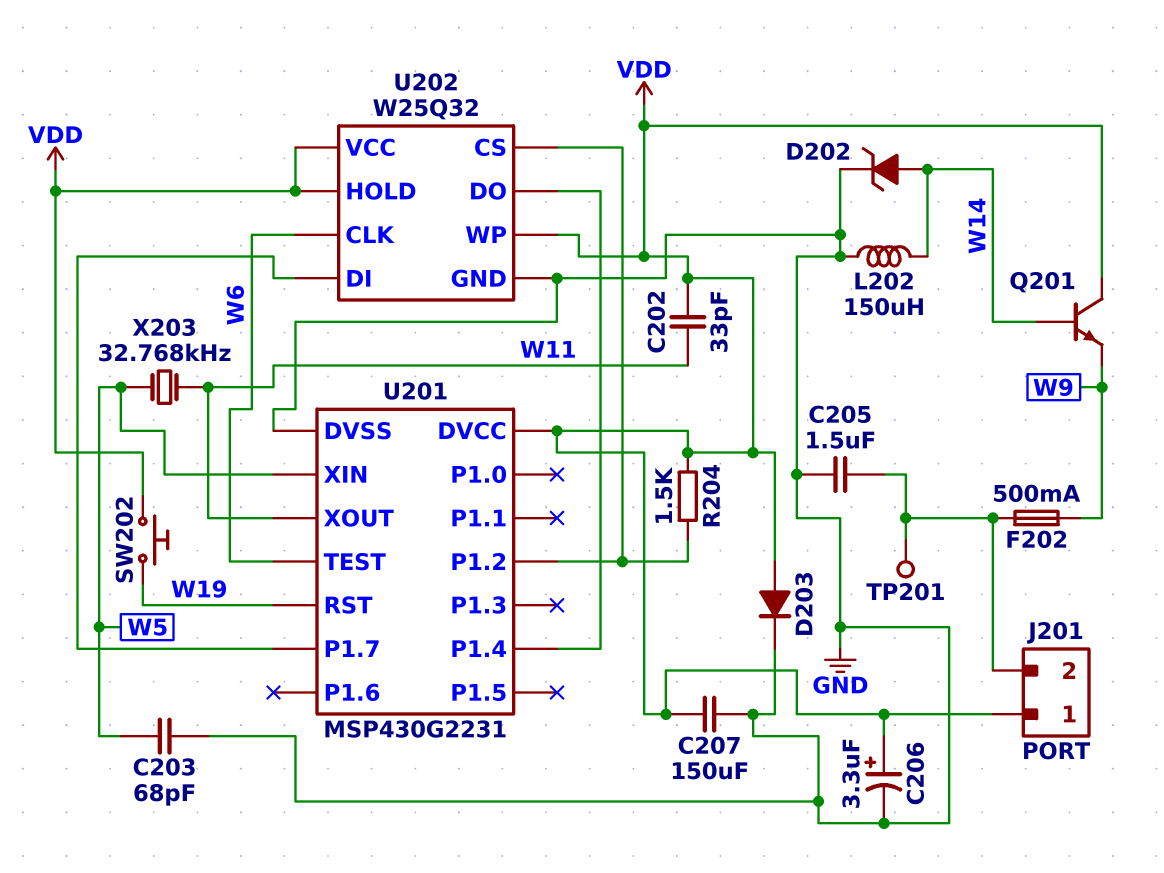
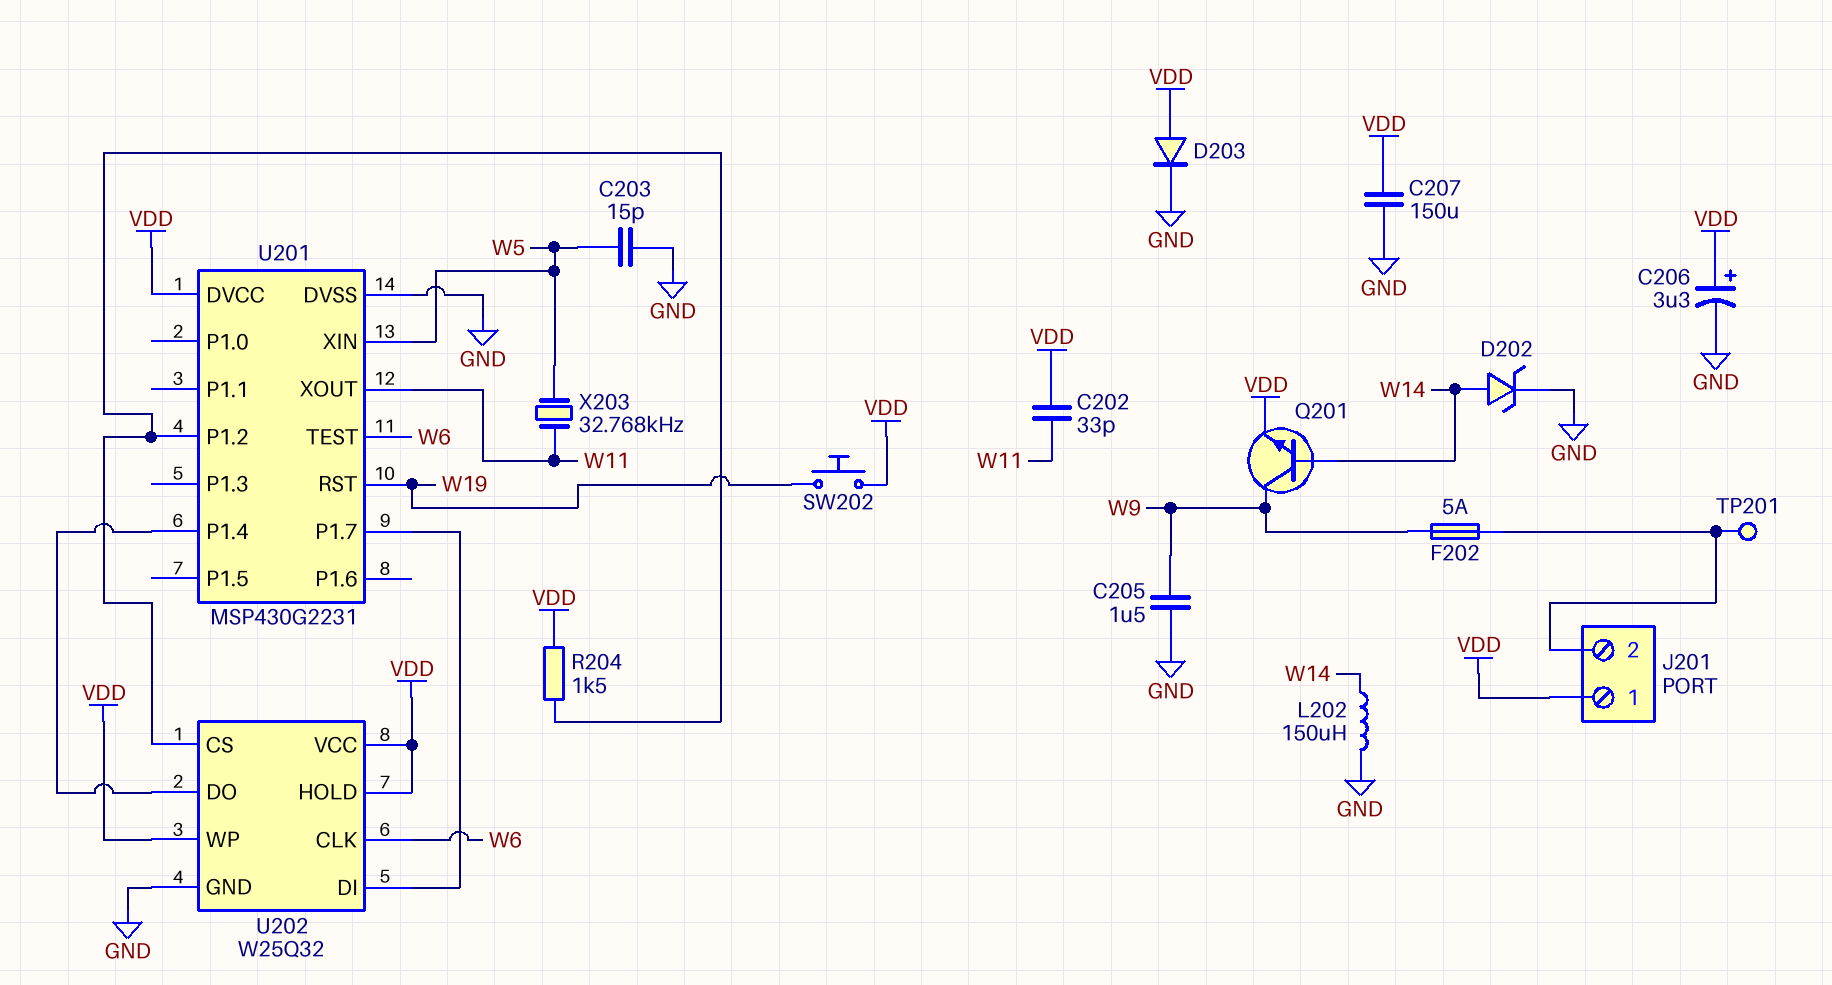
C203: 68pF (GND, W5) -> 15pF (GND, W5)
C205: 1.5uF (GND, J201/2) -> 1.5uF (GND, W9)
F202: 500mA (J201/2, W9) -> 5A (J201/2, W9)
Q201: NPN (B W14, C VDD, E W9) -> NPN (B W14, C W9, E VDD)

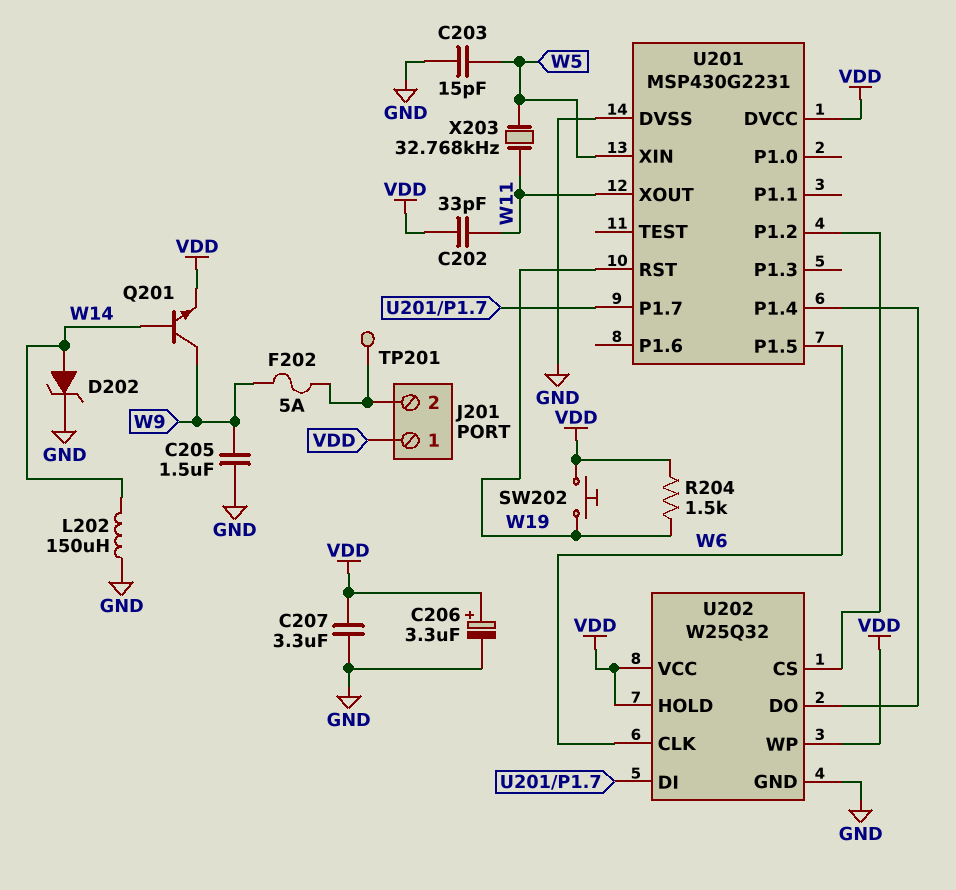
C207: 150uF (GND, VDD) -> 3.3uF (GND, VDD)
D203: diode (A VDD, K GND) -> none
R204: 1.5k (U201/P1.2, VDD) -> 1.5k (VDD, W19)
U201 pin P1.5: none -> W6
U201 pin TEST: W6 -> none

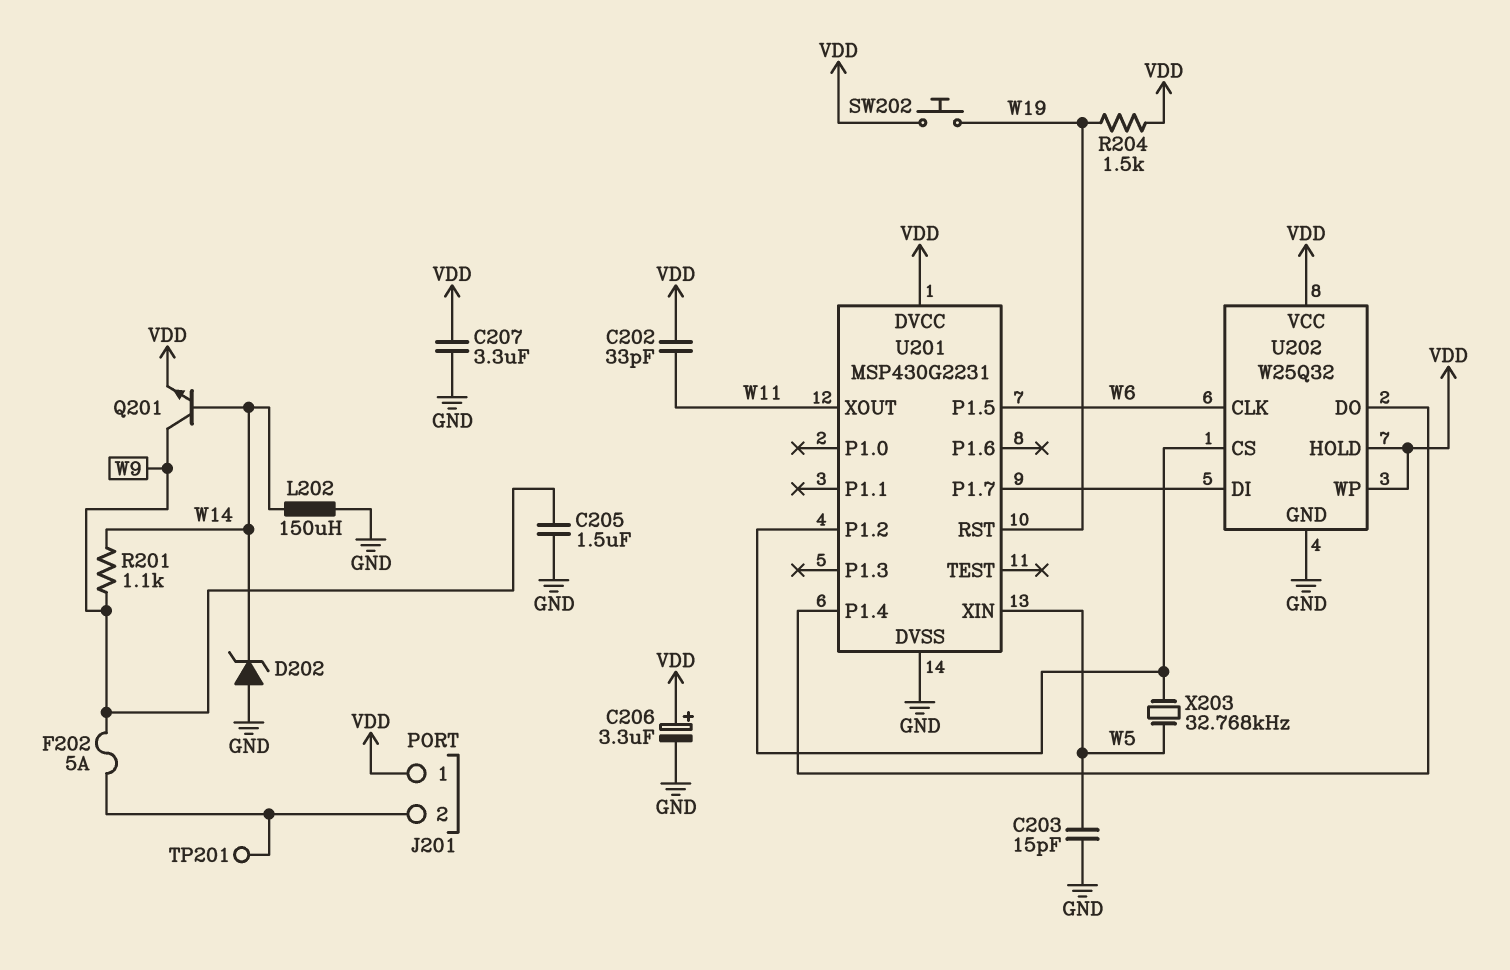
D202: zener (A W14, K GND) -> zener (A GND, K W14)
R201: none -> 1.1k (W9, W14)
X203: 32.768kHz (W5, W11) -> 32.768kHz (U201/P1.2, W5)

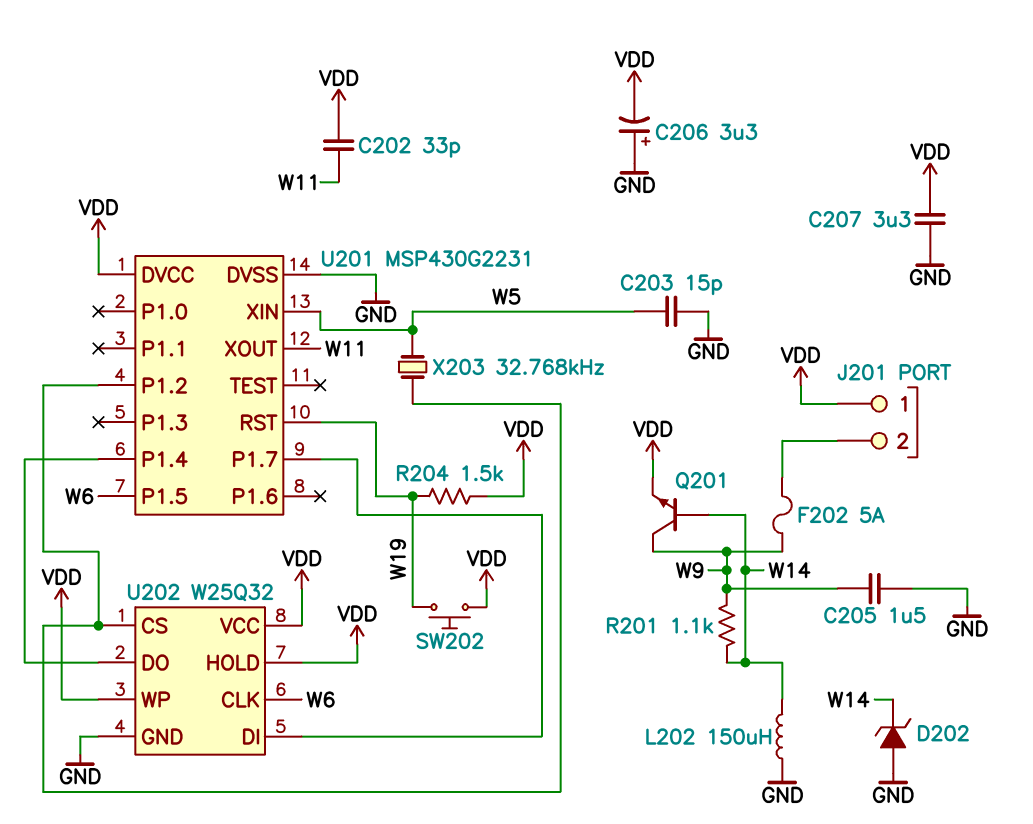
C206: 3.3uF (plus VDD, minus GND) -> 3.3uF (plus GND, minus VDD)
TP201: test point (J201/2) -> none

